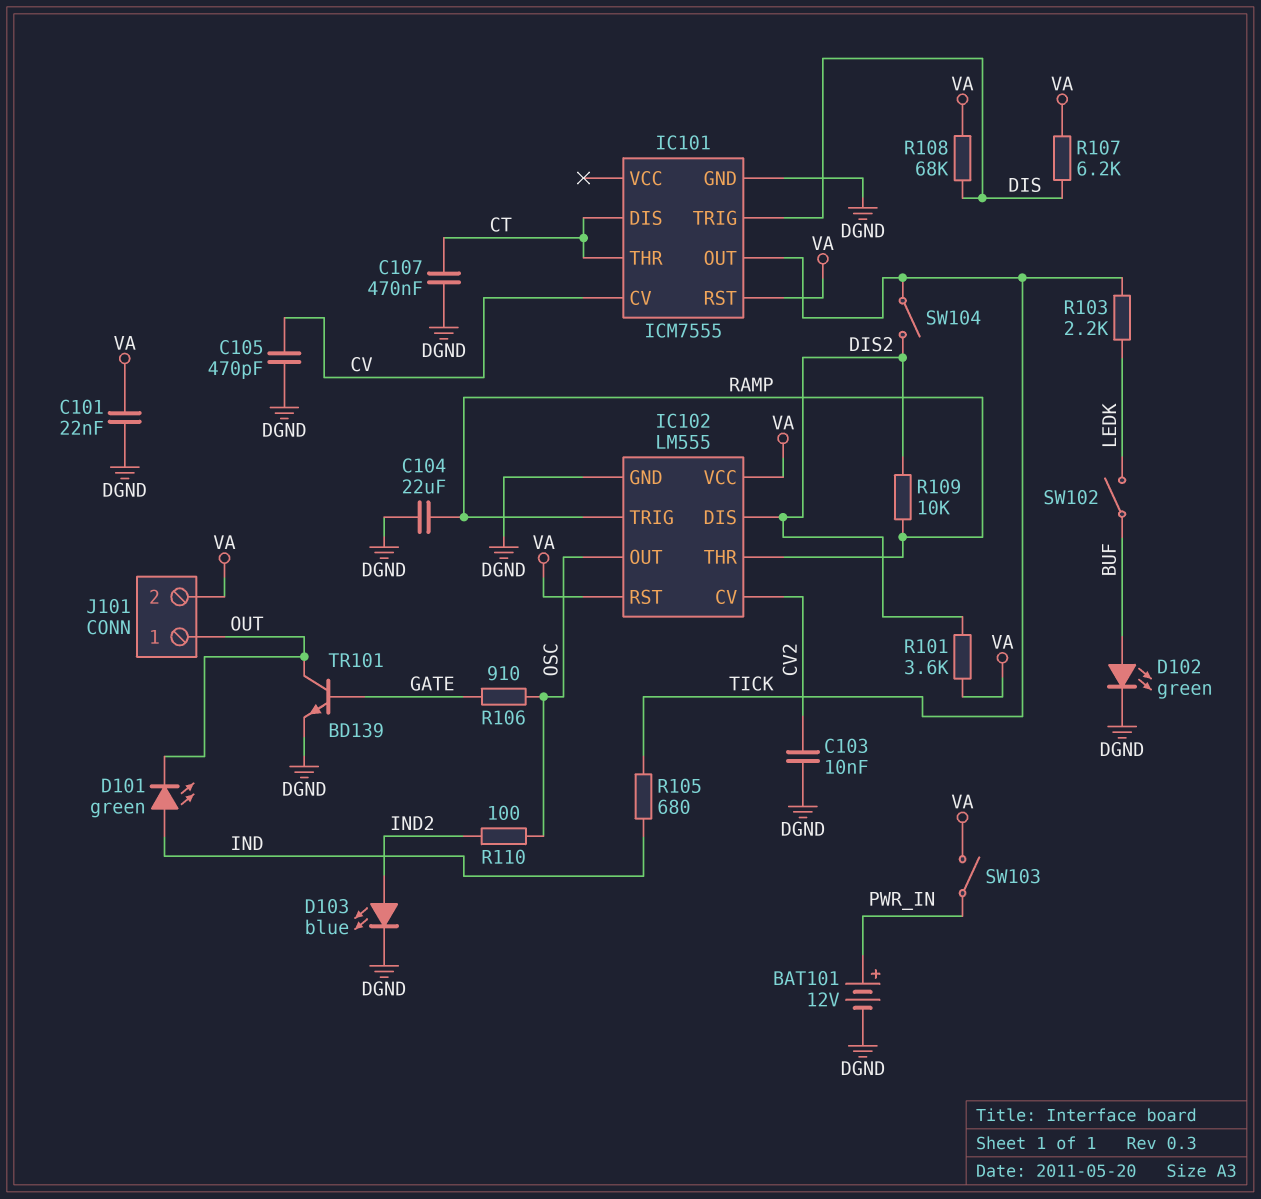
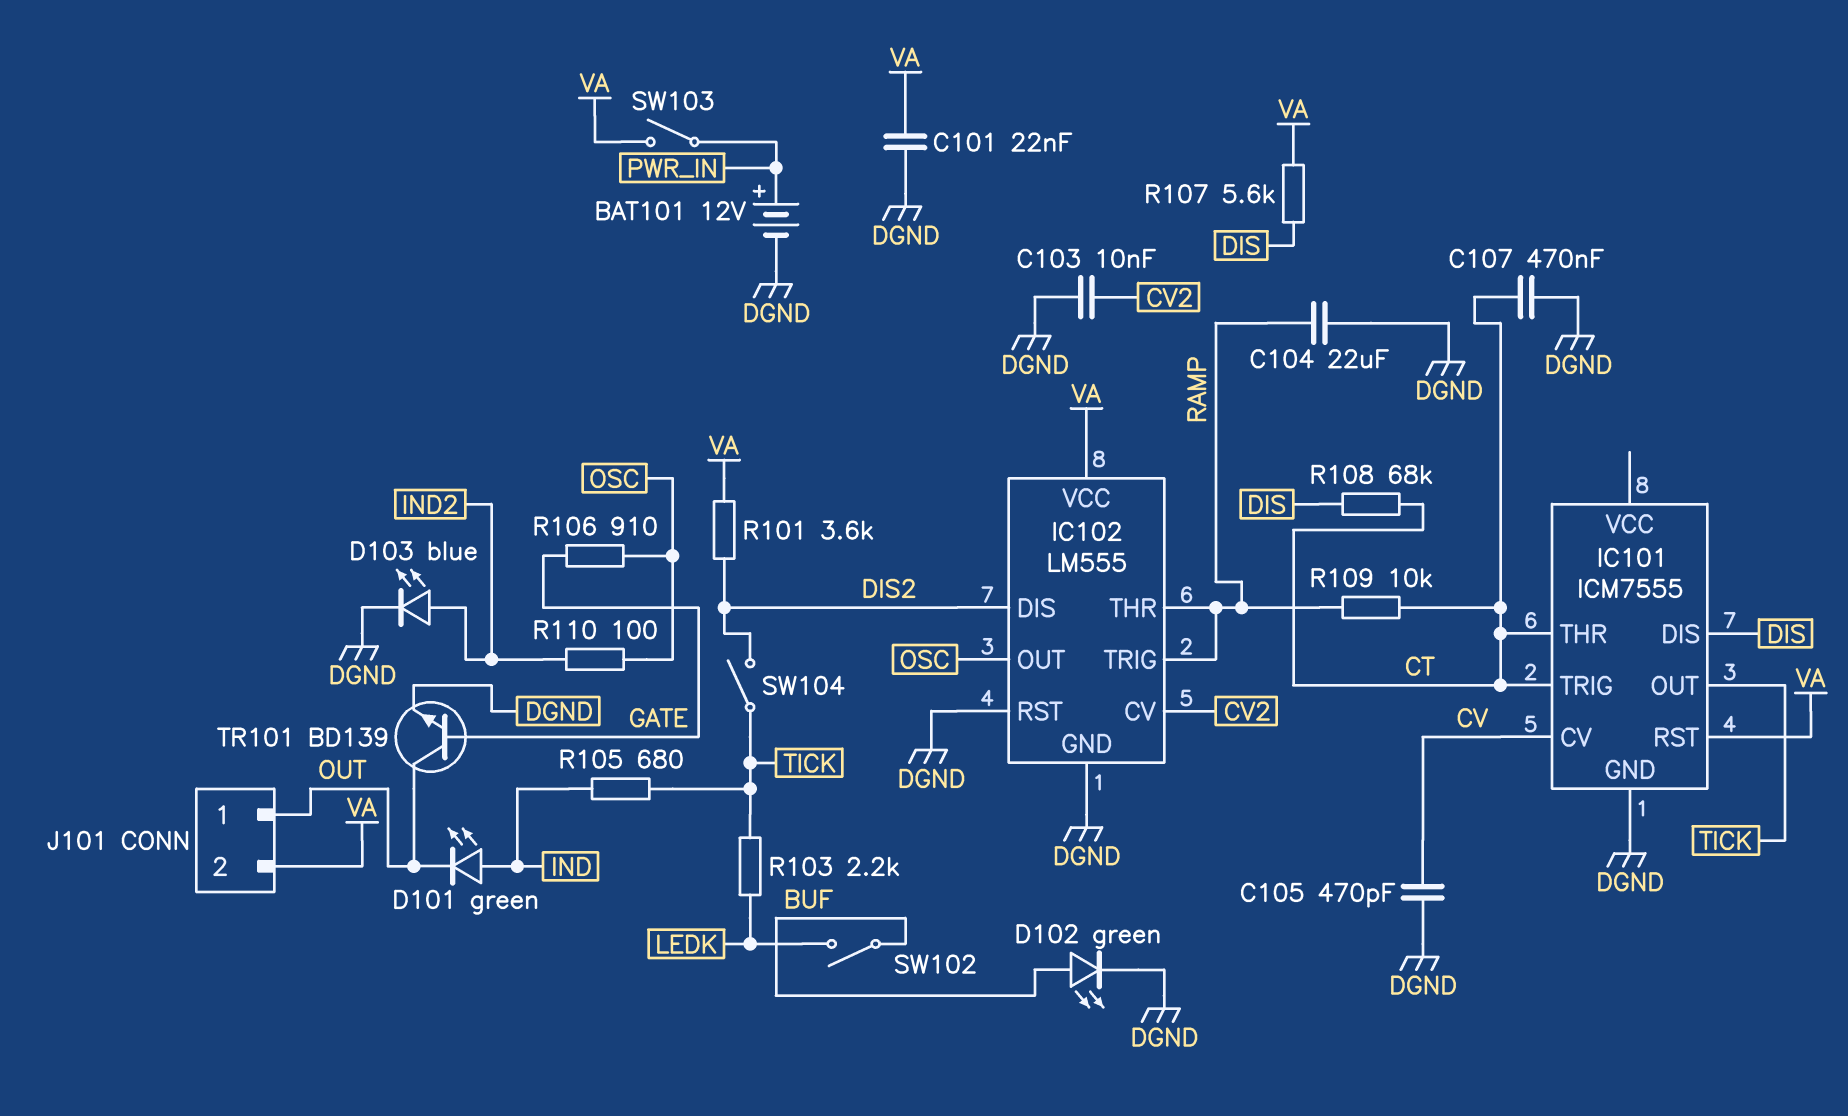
IC101 pin DIS: CT -> DIS
IC101 pin TRIG: DIS -> CT
IC102 pin RST: VA -> DGND
R107: 6.2k (DIS, VA) -> 5.6k (DIS, VA)
R108: 68k (DIS, VA) -> 68k (CT, DIS)
R109: 10k (DIS2, RAMP) -> 10k (CT, RAMP)

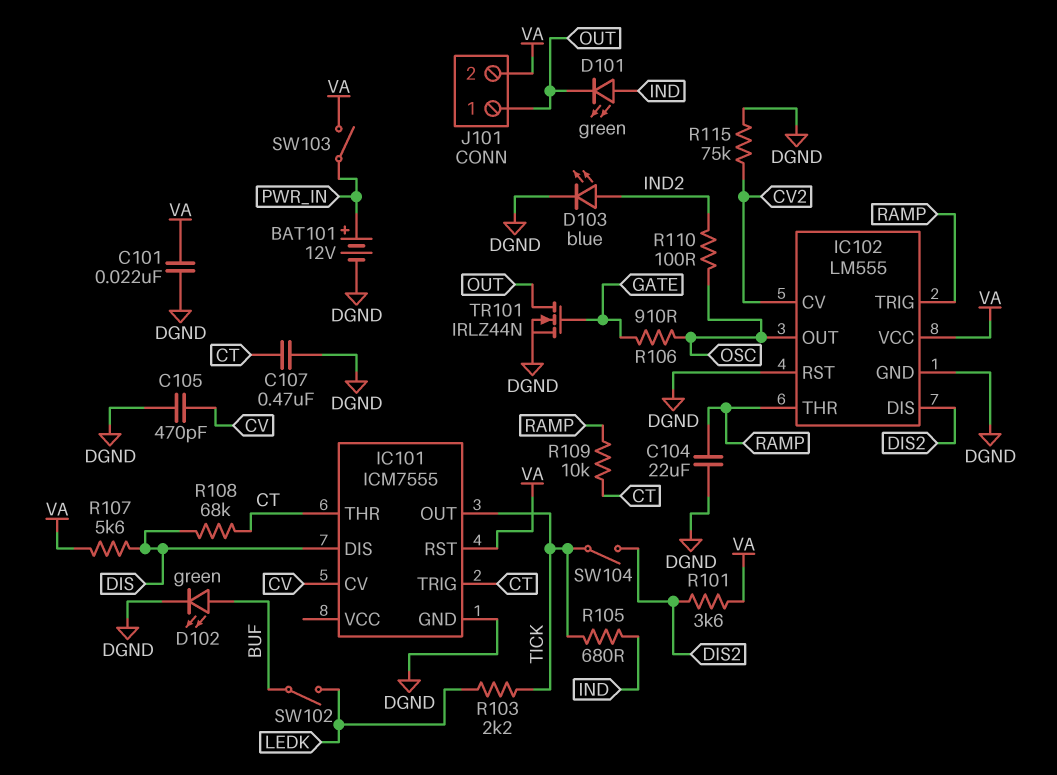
C103: 10nF (CV2, DGND) -> none
R115: none -> 75k (CV2, DGND)
TR101: NPN BD139 (B GATE, C OUT, E DGND) -> NMOS IRLZ44N (G GATE, D OUT, S DGND)

